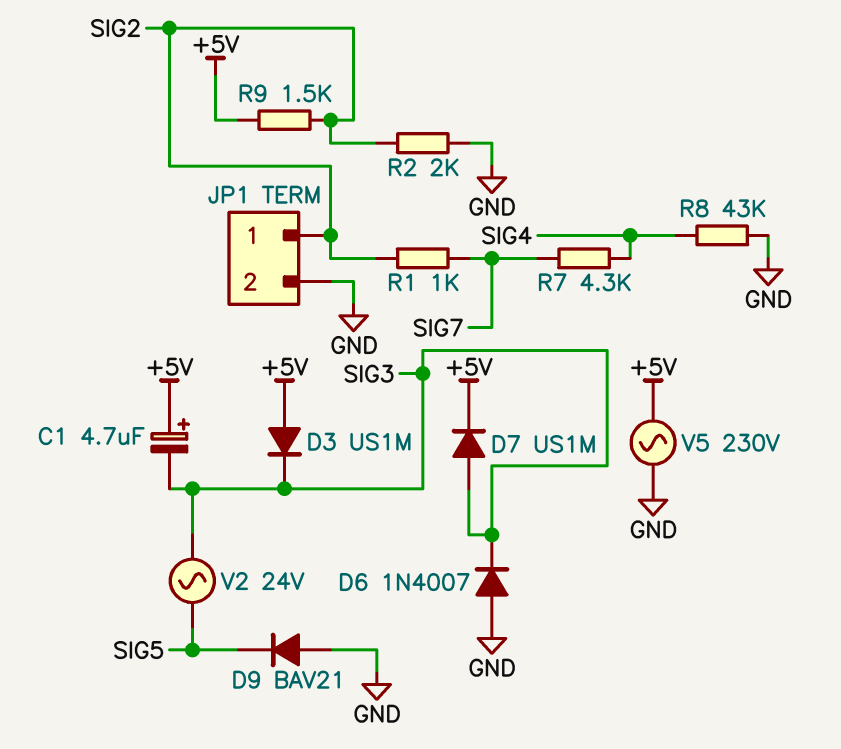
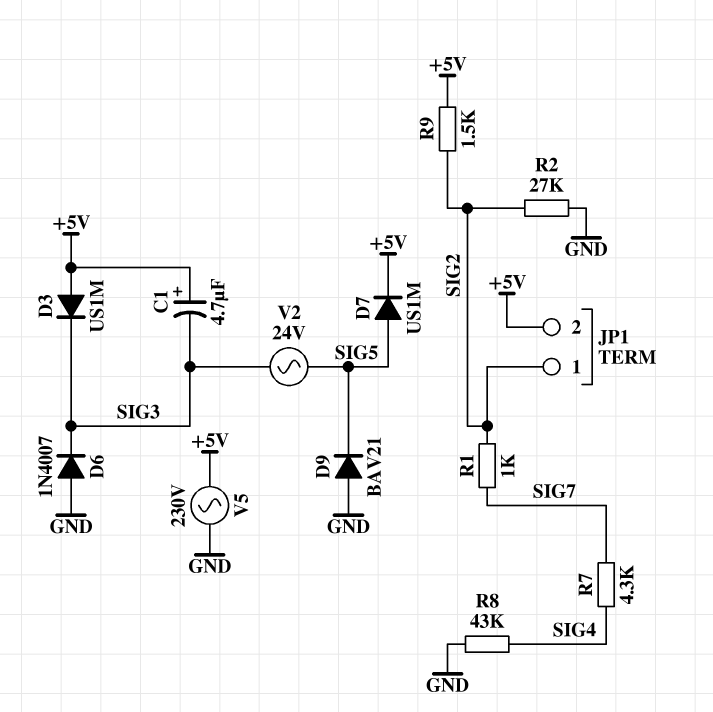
D7: diode US1M (A SIG3, K +5V) -> diode US1M (A SIG5, K +5V)
JP1 pin 2: GND -> +5V
R2: 2k (GND, SIG2) -> 27k (GND, SIG2)

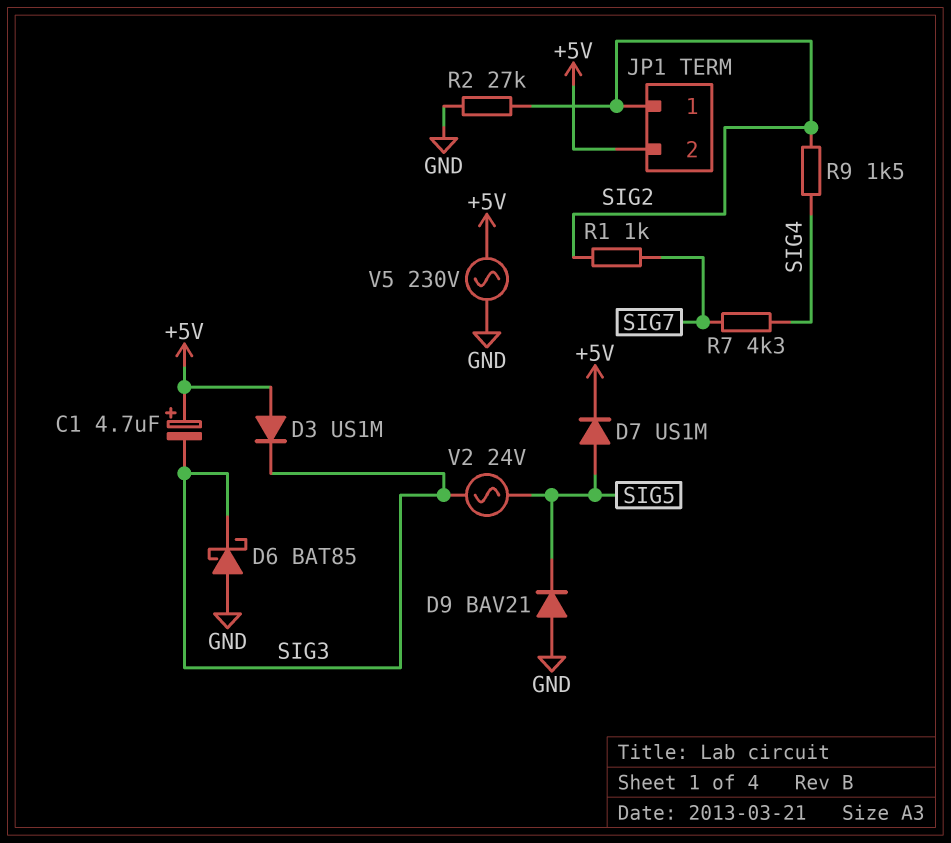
D6: diode 1N4007 (A GND, K SIG3) -> schottky BAT85 (A GND, K SIG3)
R8: 43k (GND, SIG4) -> none
R9: 1.5k (+5V, SIG2) -> 1.5k (SIG2, SIG4)

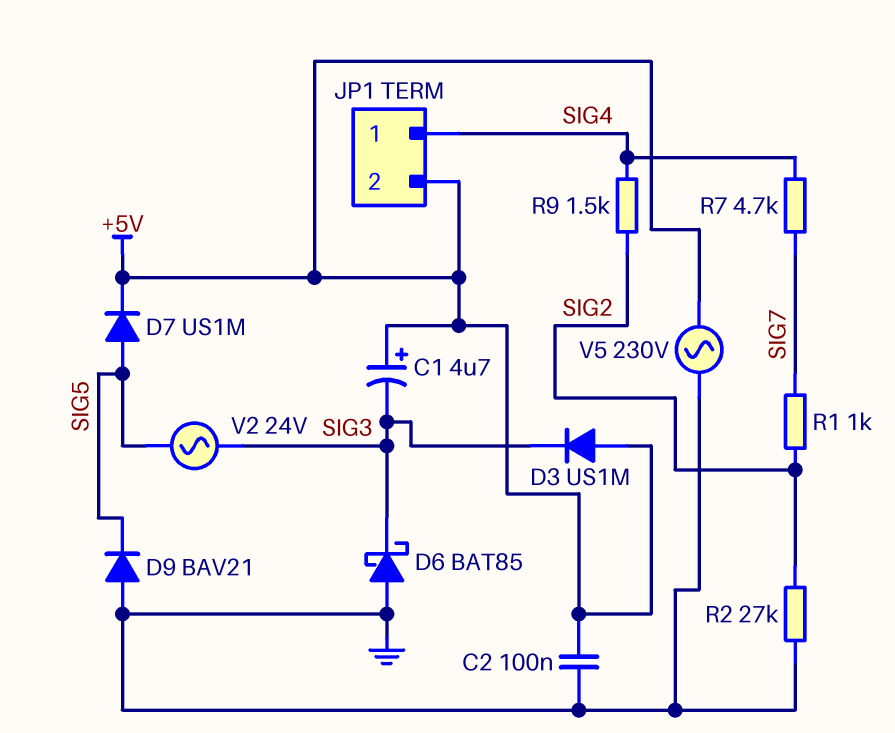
C2: none -> 100nF (+5V, GND)
JP1 pin 1: SIG2 -> SIG4
R7: 4.3k (SIG4, SIG7) -> 4.7k (SIG4, SIG7)

